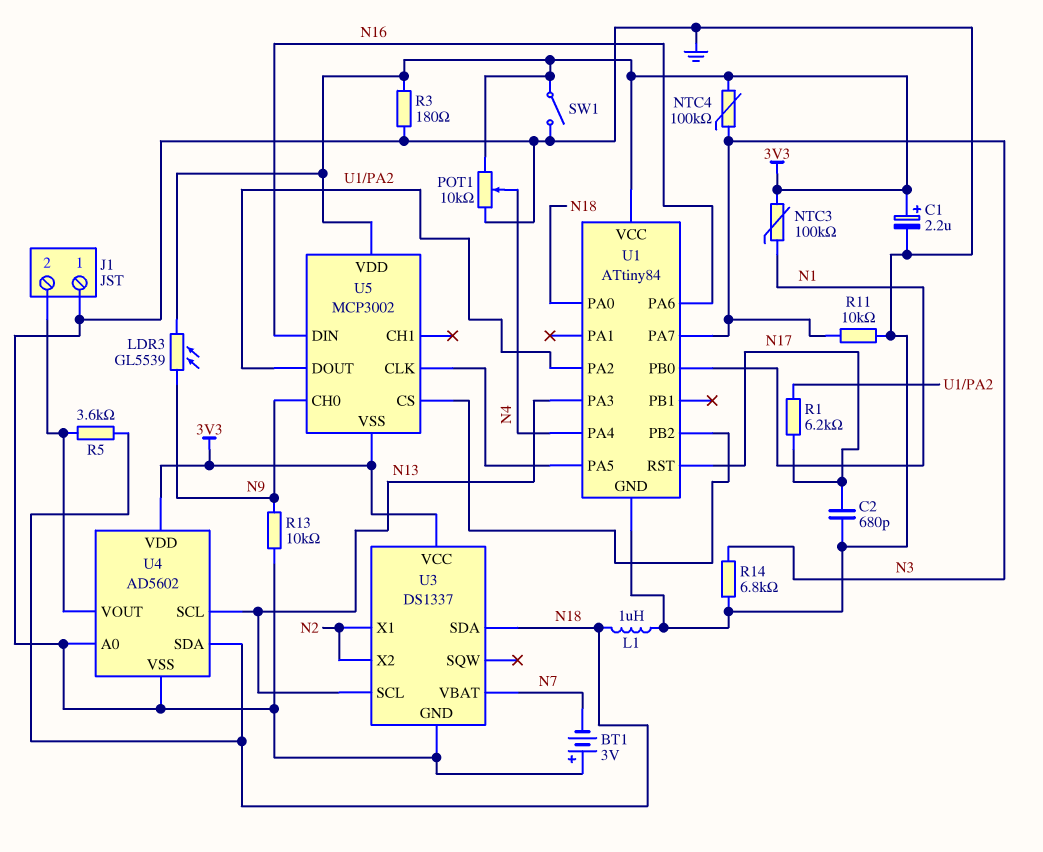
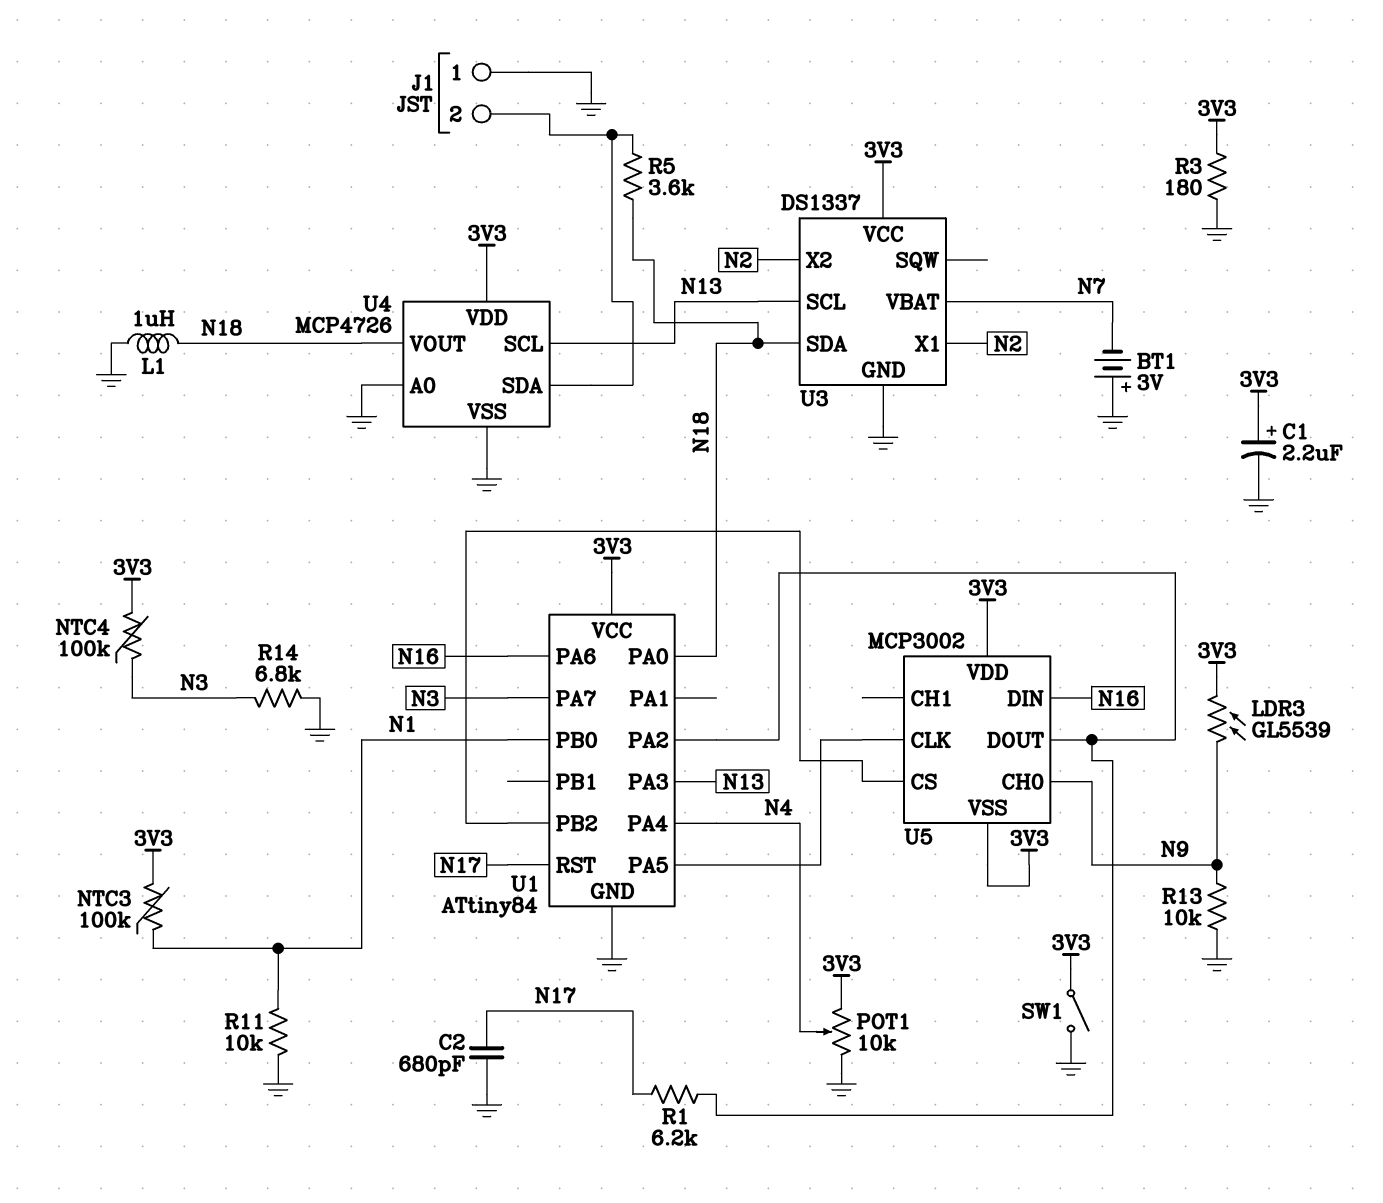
R11: 10k (GND, N3) -> 10k (GND, N1)
U4: AD5602 -> MCP4726
U4 pin SDA: N18 -> J1/2
U4 pin VOUT: J1/2 -> N18

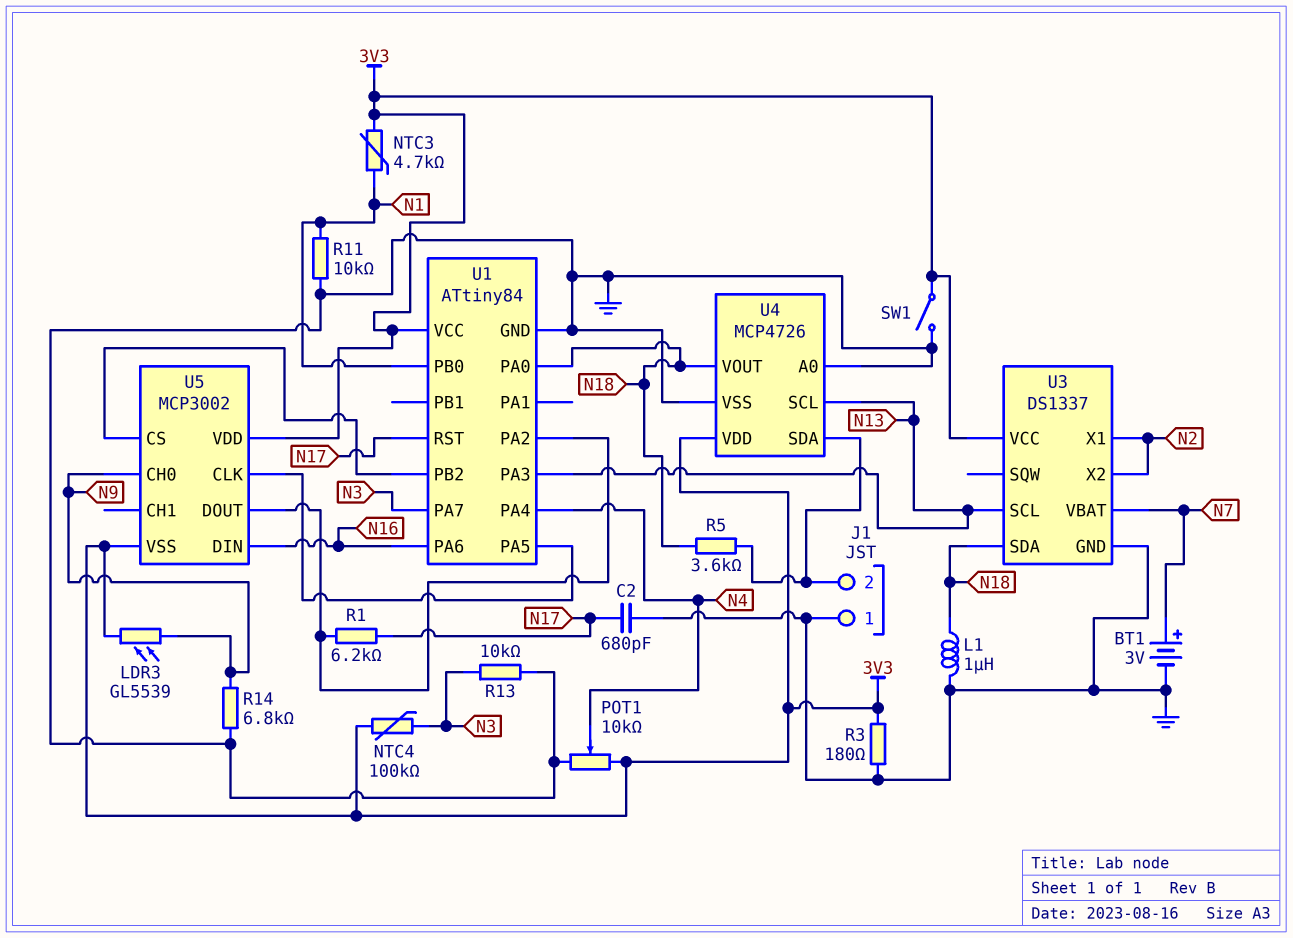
BT1: 3V (plus GND, minus N7) -> 3V (plus N7, minus GND)
C1: 2.2uF (plus 3V3, minus GND) -> none
NTC3: 100k (3V3, N1) -> 4.7k (3V3, N1)
R13: 10k (GND, N9) -> 10k (GND, N3)
R14: 6.8k (GND, N3) -> 6.8k (GND, N9)

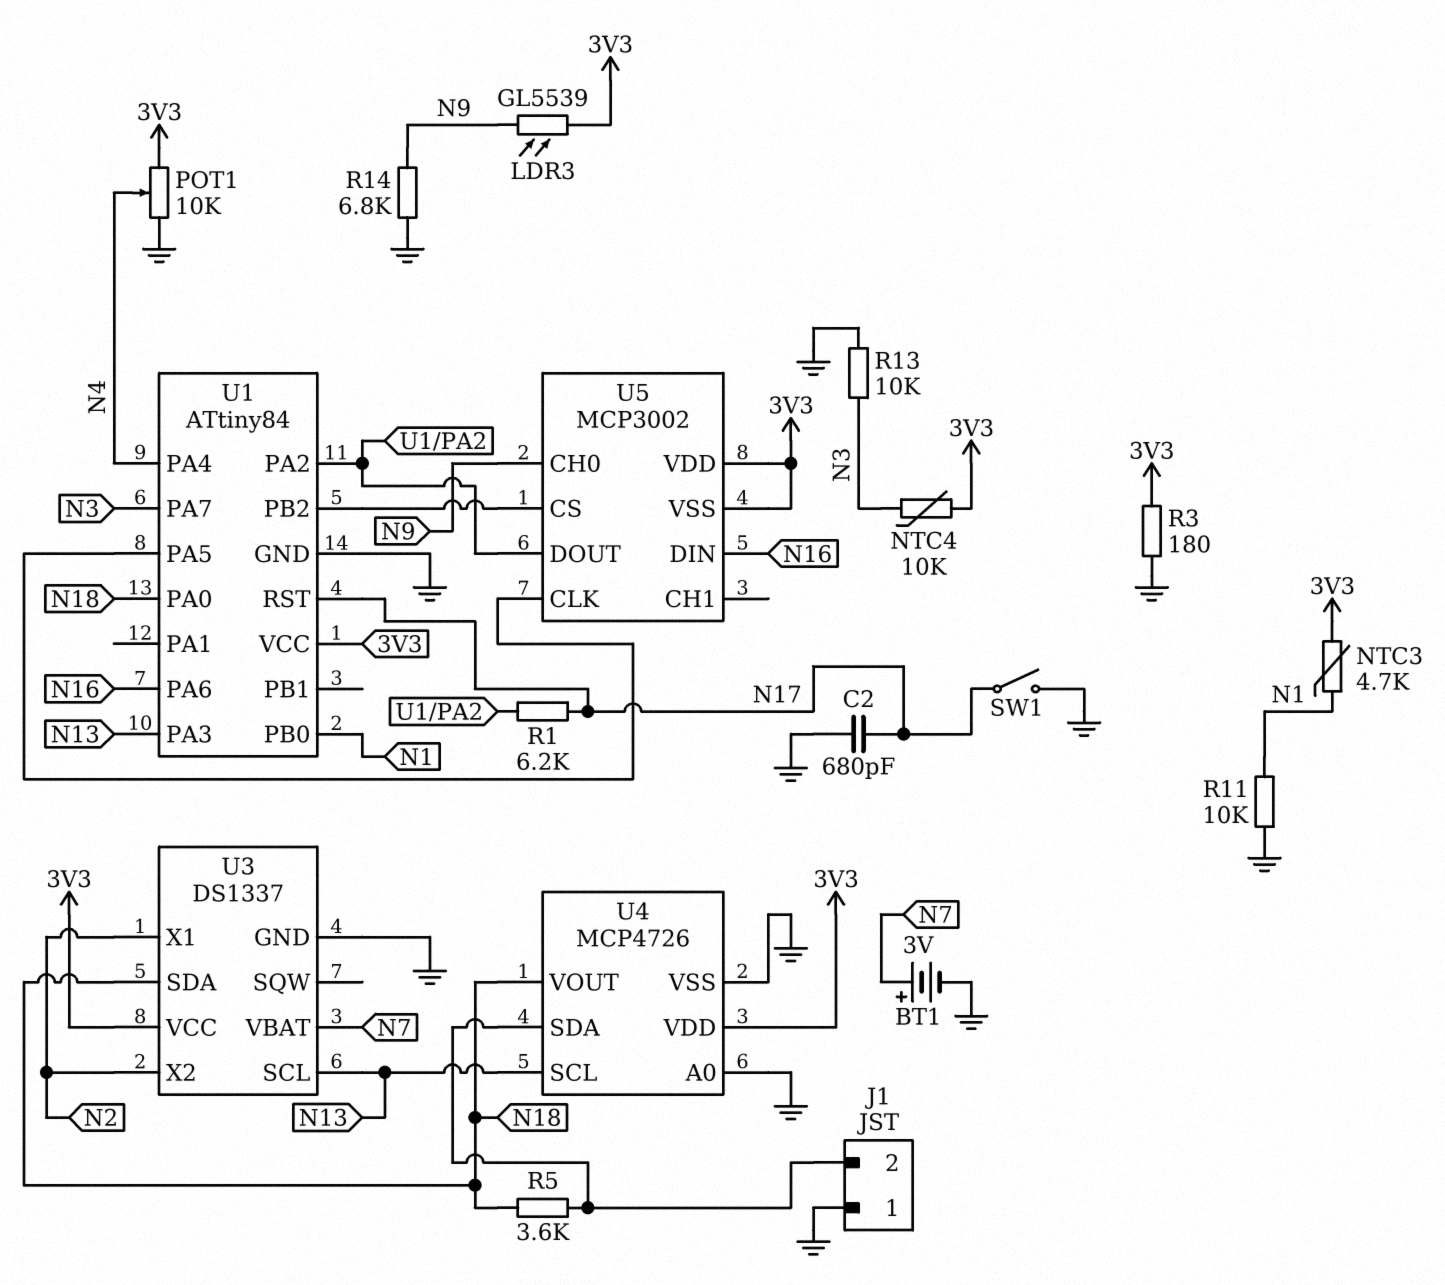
L1: 1uH (GND, N18) -> none
NTC4: 100k (3V3, N3) -> 10k (3V3, N3)
SW1: switch (3V3, GND) -> switch (GND, N17)

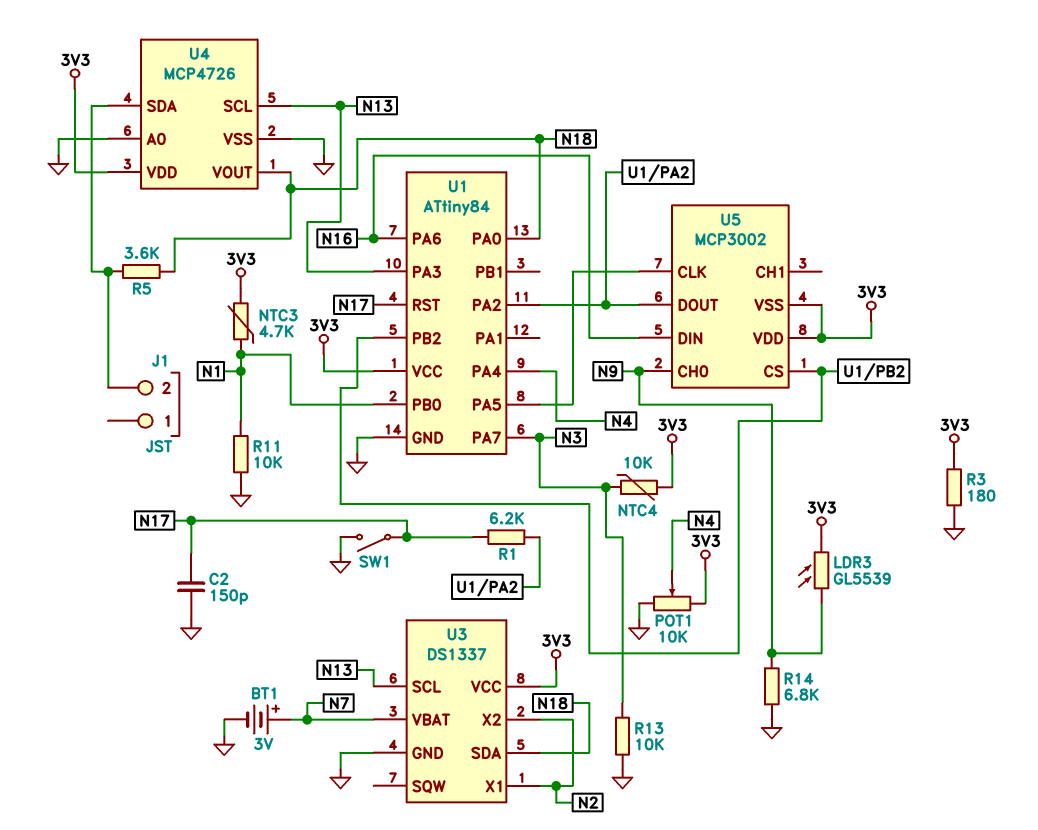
C2: 680pF (GND, N17) -> 150pF (GND, N17)
J1 pin 1: GND -> none

